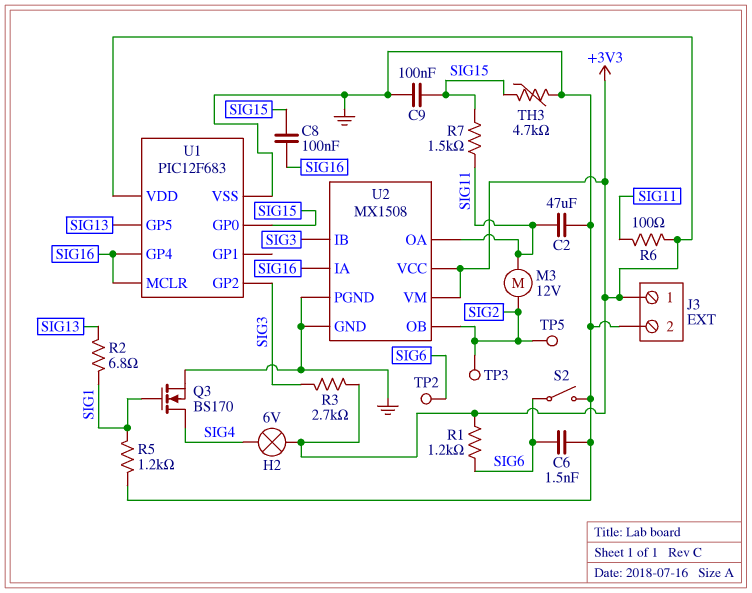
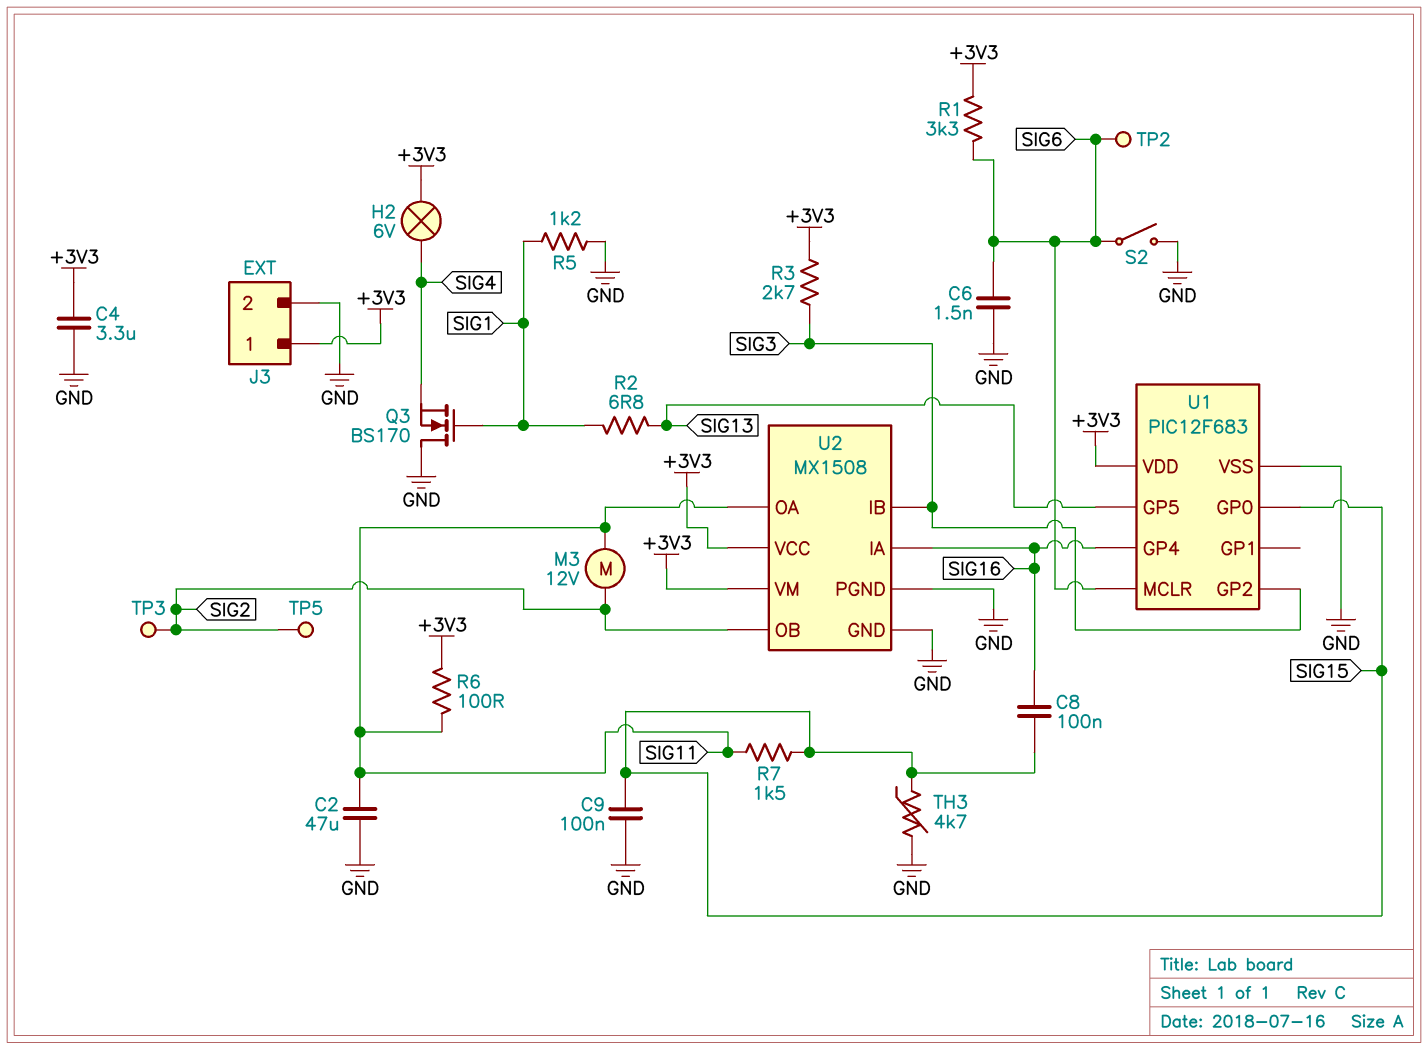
C4: none -> 3.3uF (+3V3, GND)
Q3: NMOS BS170 (G SIG1, D SIG4, S GND) -> NMOS BS170 (G SIG1, D GND, S SIG4)
R1: 1.2k (+3V3, SIG6) -> 3.3k (+3V3, SIG6)
U1 pin MCLR: SIG16 -> SIG6

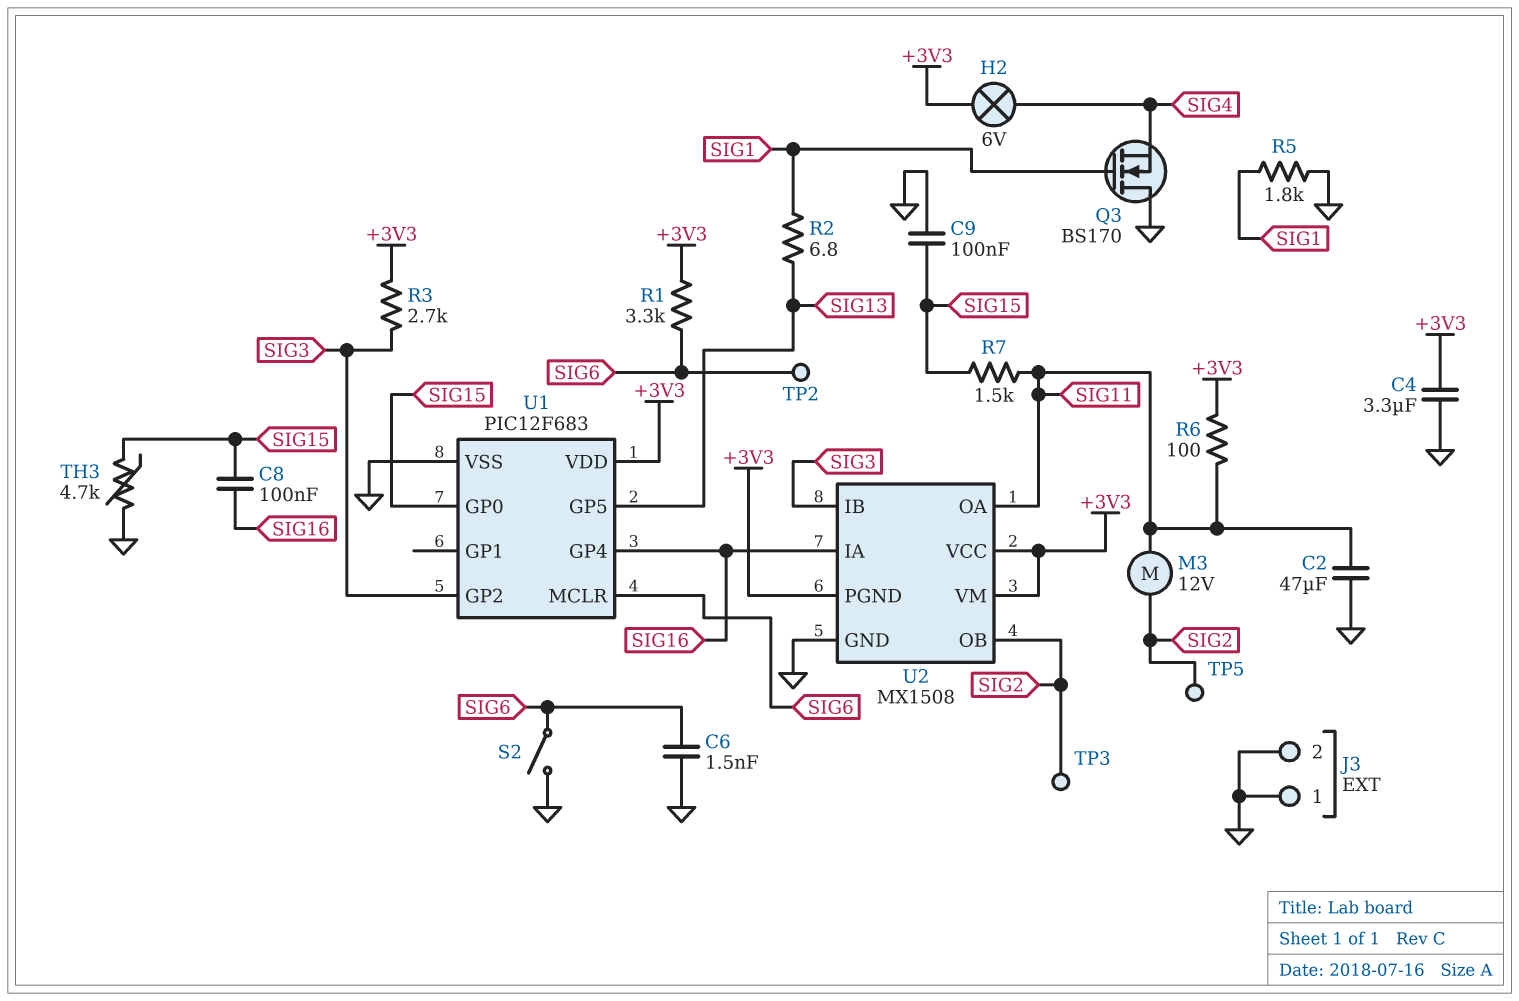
J3 pin 1: +3V3 -> GND
R5: 1.2k (GND, SIG1) -> 1.8k (GND, SIG1)
U2 pin PGND: GND -> +3V3

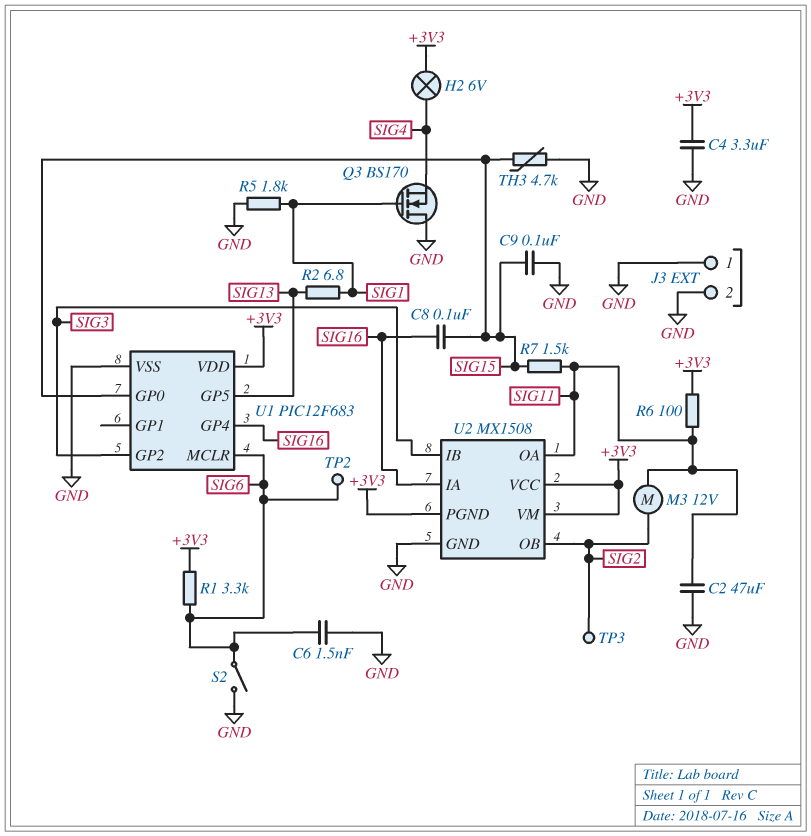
R3: 2.7k (+3V3, SIG3) -> none
TP5: test point (SIG2) -> none

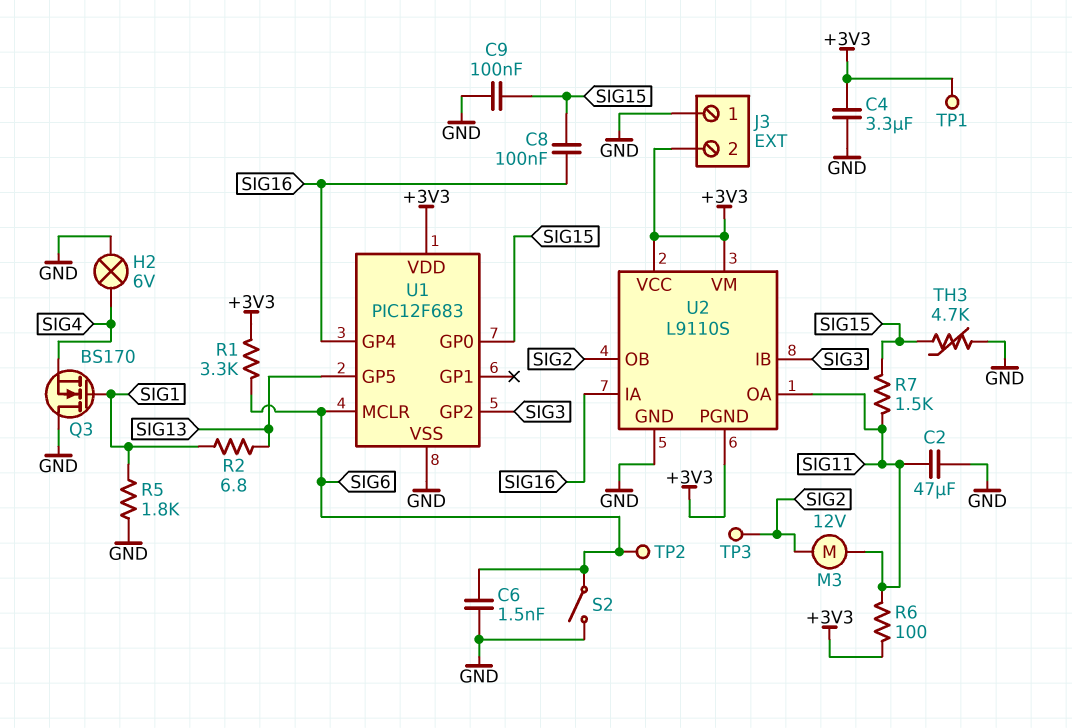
H2: lamp 6V (+3V3, SIG4) -> lamp 6V (GND, SIG4)
J3 pin 2: GND -> +3V3
TP1: none -> test point (+3V3)
U2: MX1508 -> L9110S

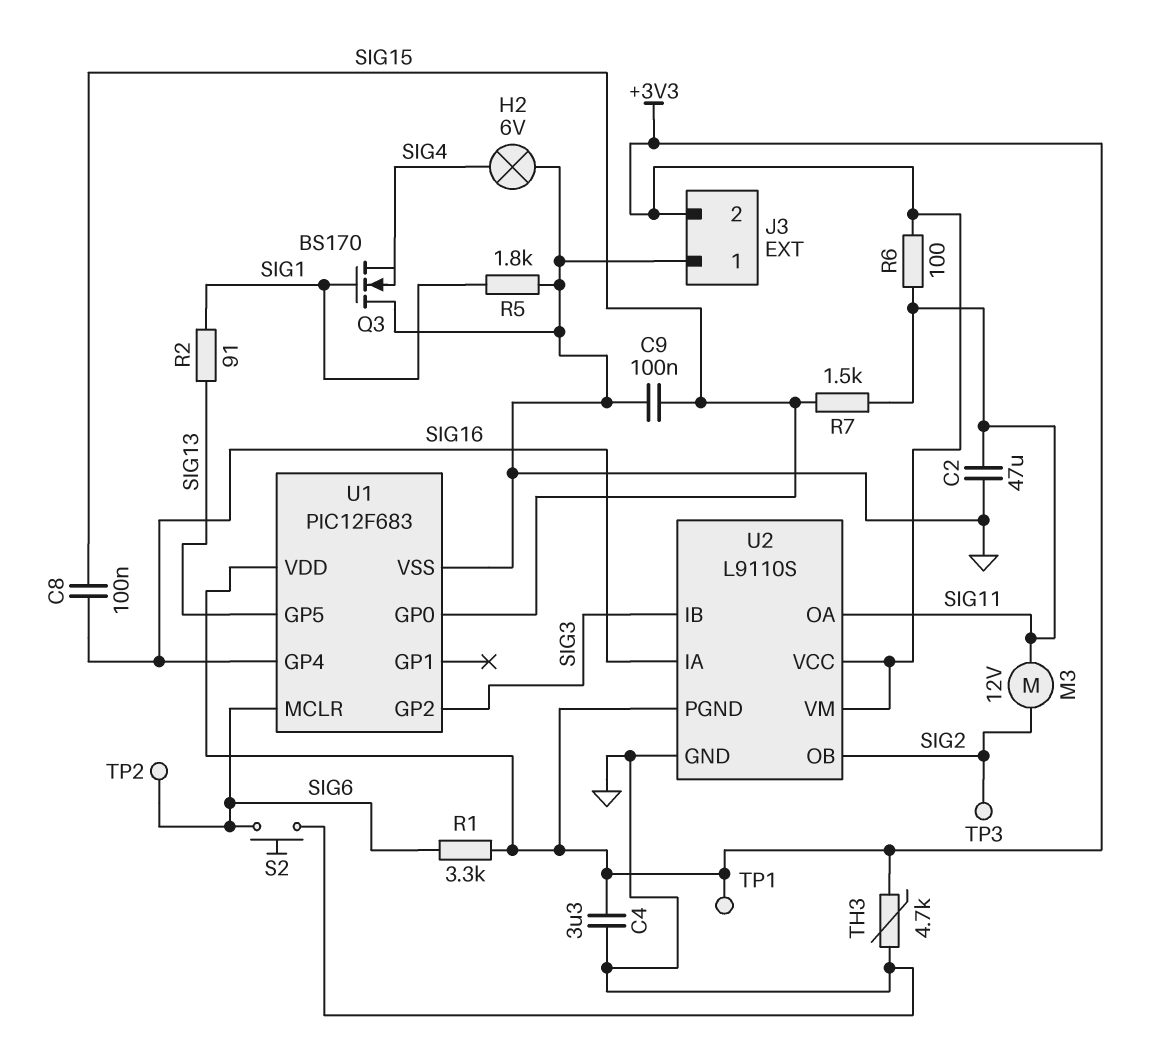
C6: 1.5nF (GND, SIG6) -> none
R2: 6.8 (SIG1, SIG13) -> 91 (SIG1, SIG13)
S2: switch (GND, SIG6) -> button (GND, SIG6)
TH3: 4.7k (GND, SIG15) -> 4.7k (+3V3, GND)

